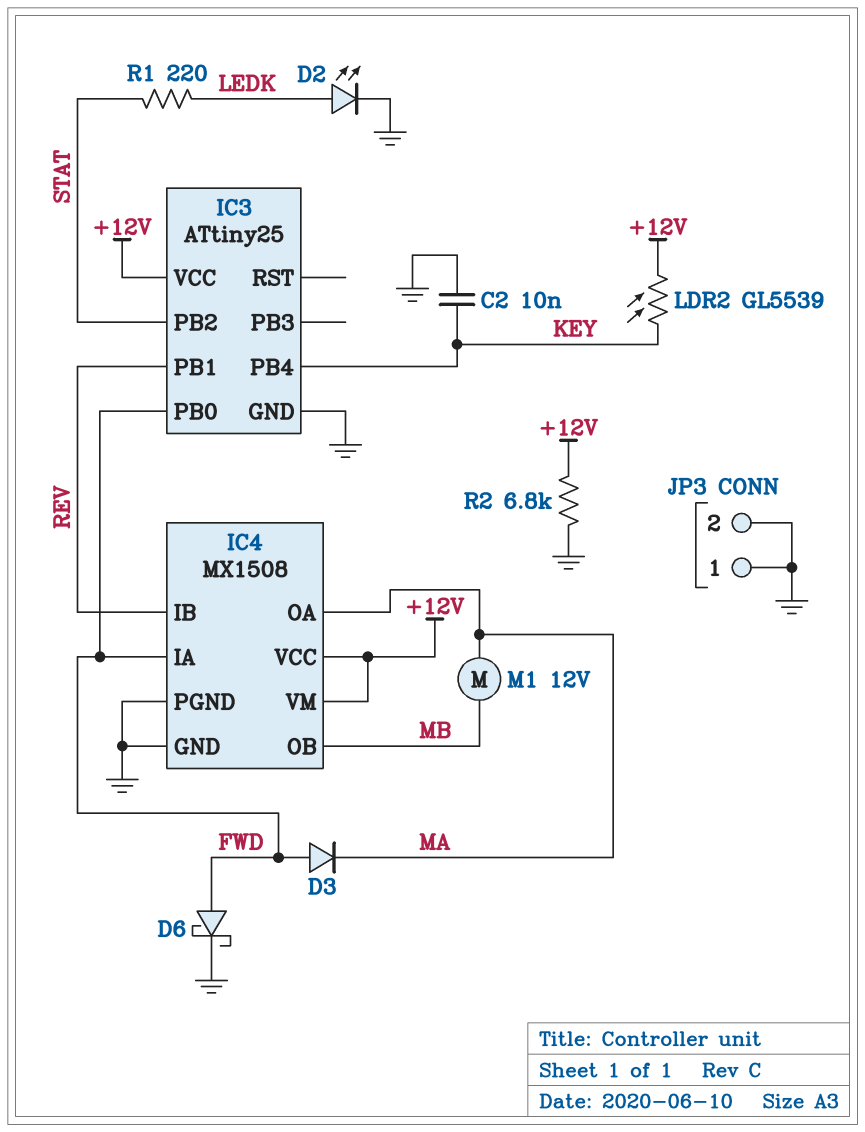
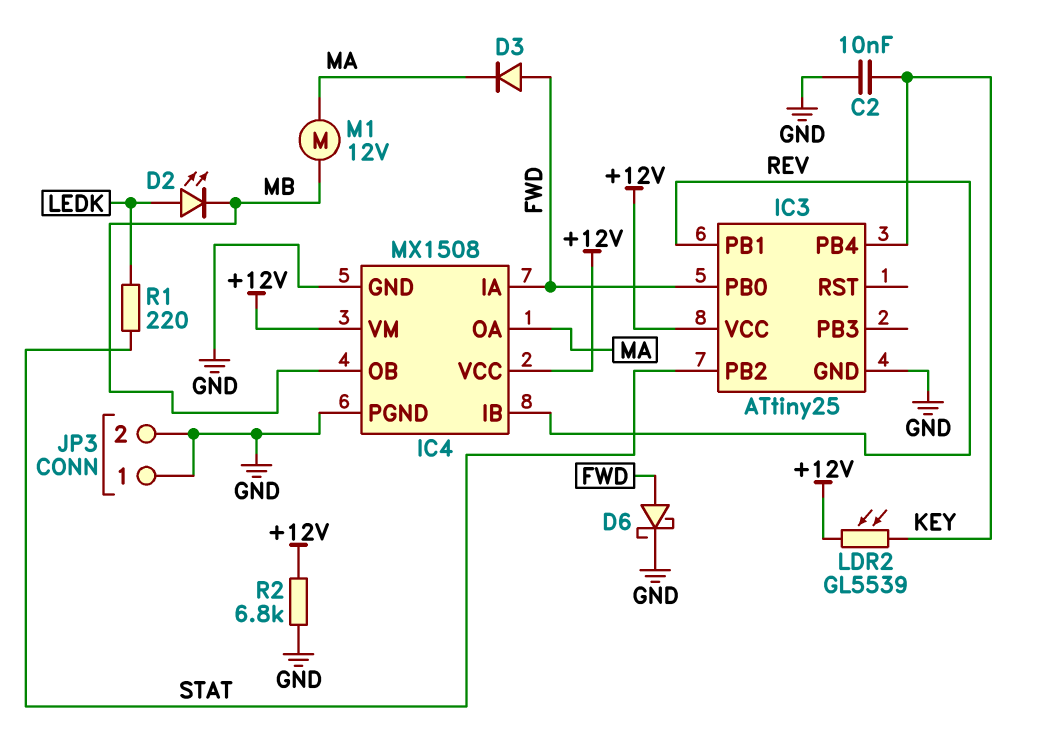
D2: LED (A LEDK, K GND) -> LED (A LEDK, K MB)

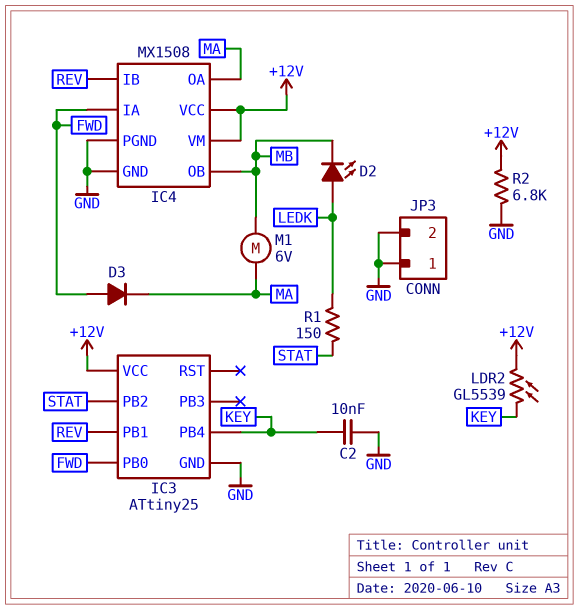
D6: schottky (A FWD, K GND) -> none
M1: motor 12V (MA, MB) -> motor 6V (MA, MB)
R1: 220 (LEDK, STAT) -> 150 (LEDK, STAT)

